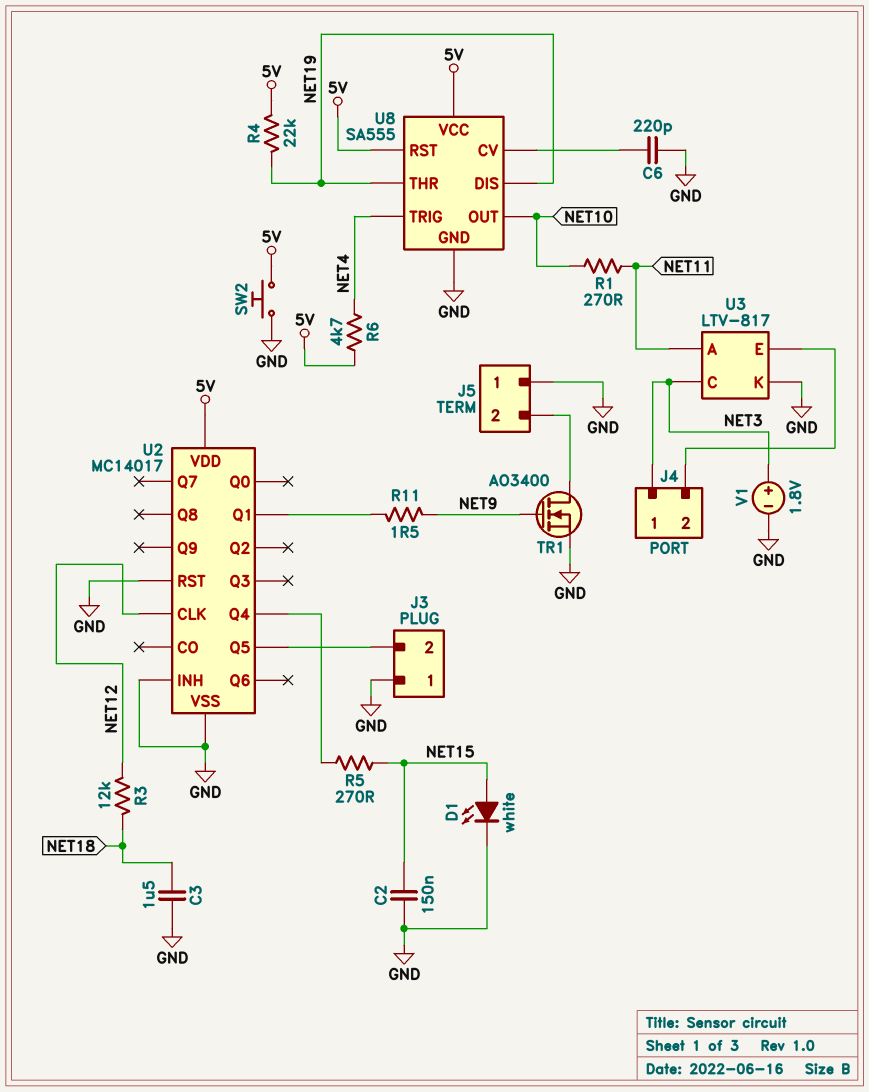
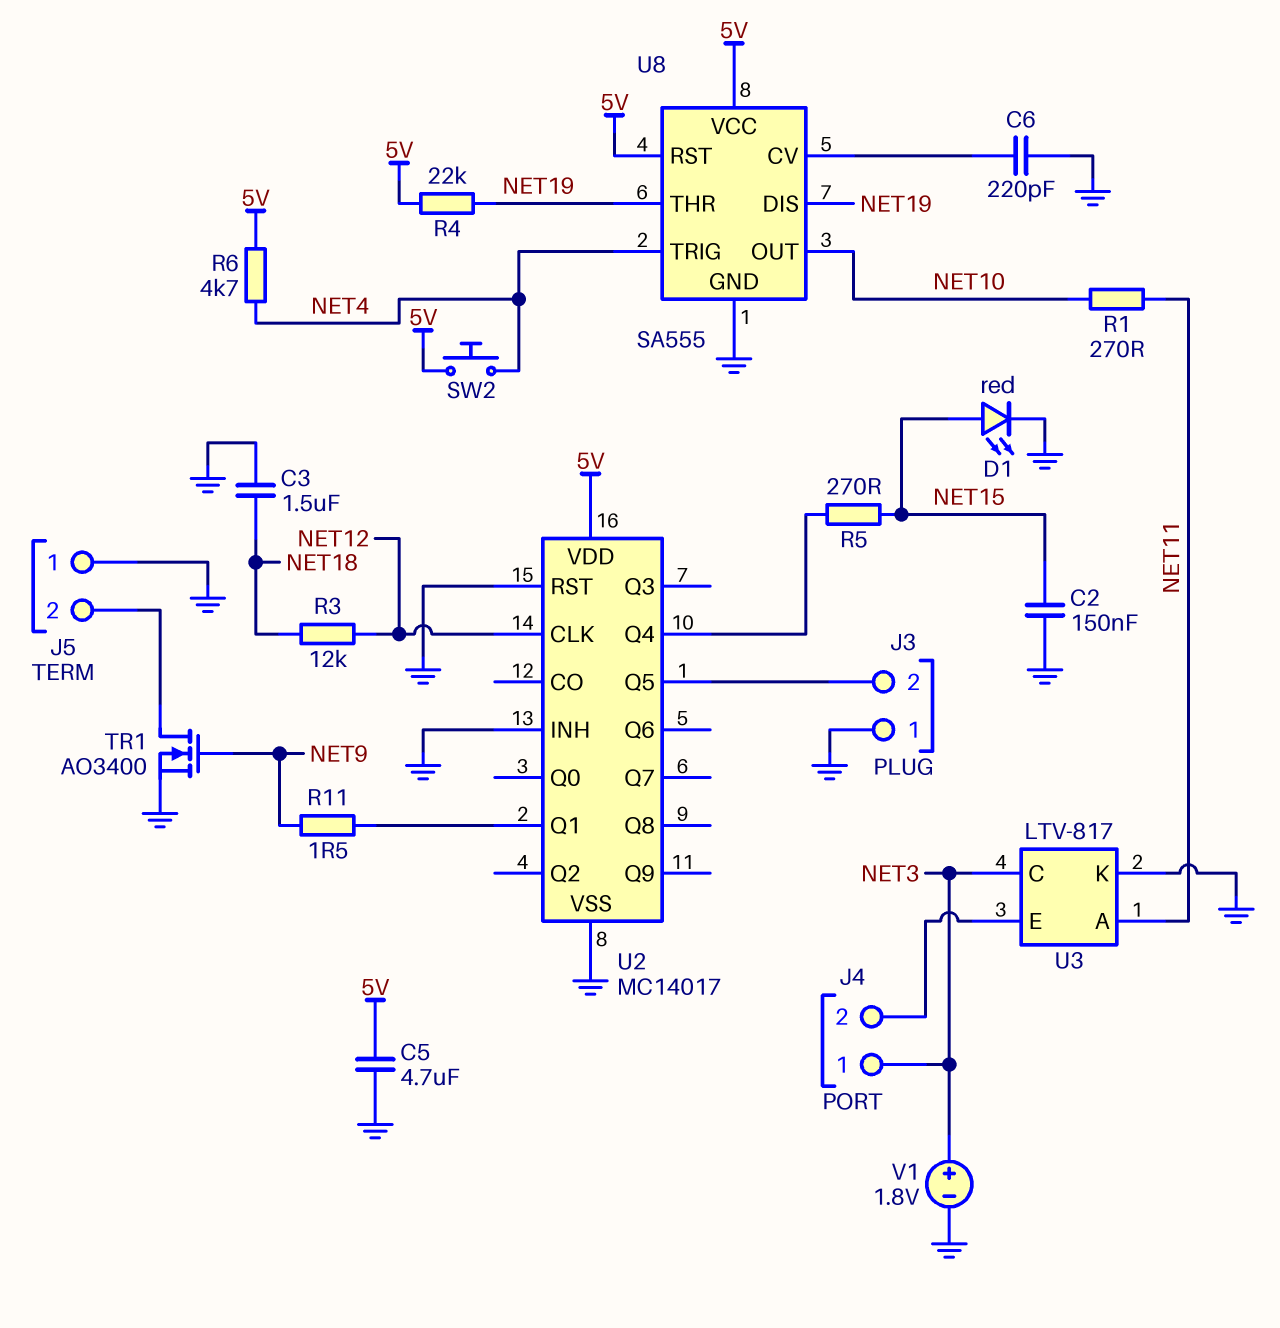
C5: none -> 4.7uF (5V, GND)
D1: LED white (A NET15, K GND) -> LED red (A NET15, K GND)
SW2: button (5V, GND) -> button (5V, NET4)

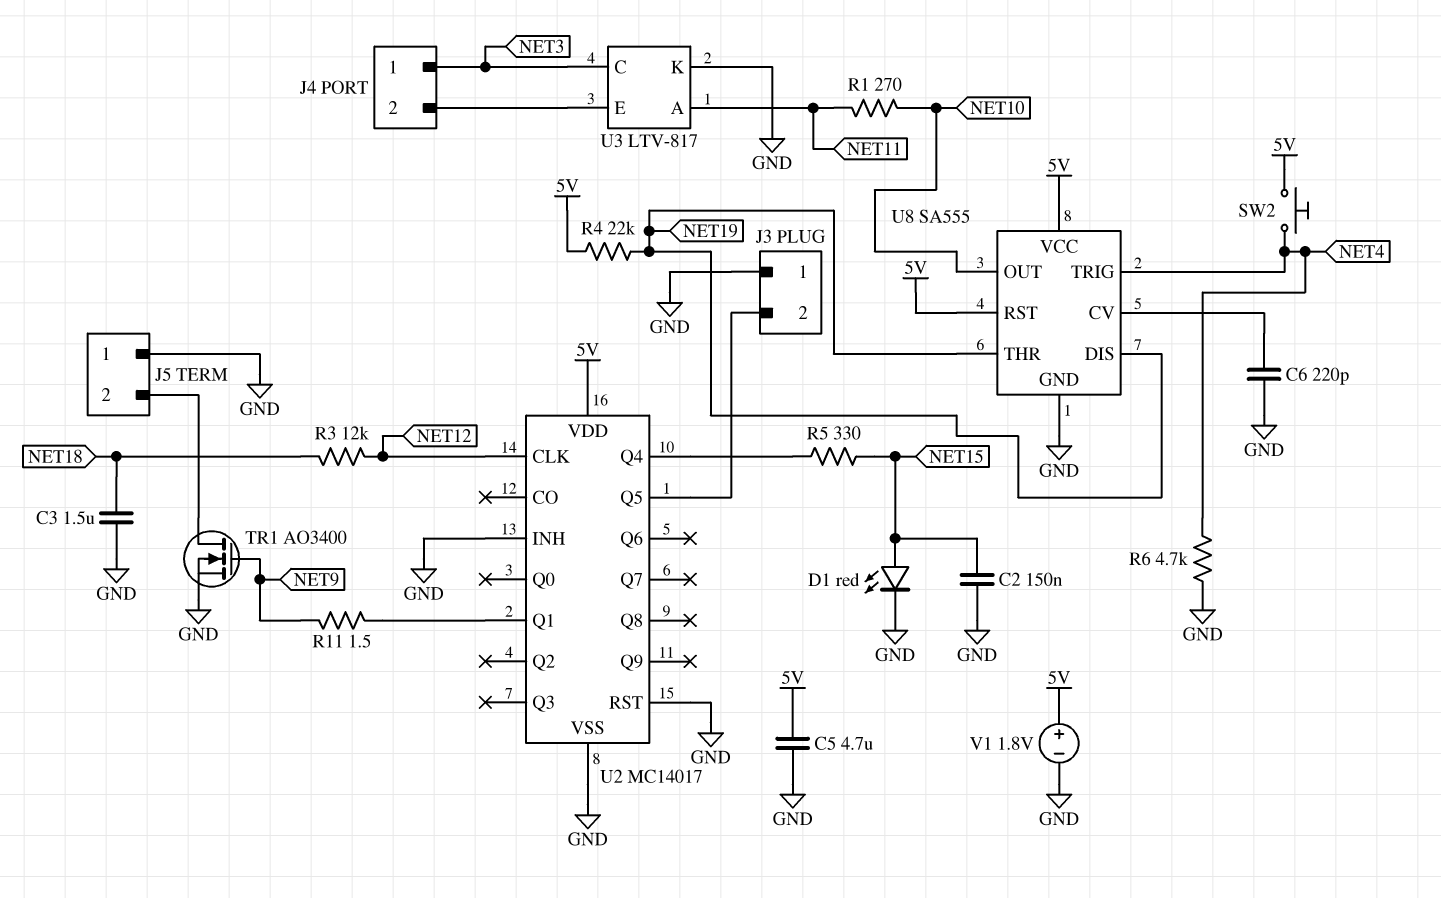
R5: 270 (NET15, U2/Q4) -> 330 (NET15, U2/Q4)
R6: 4.7k (5V, NET4) -> 4.7k (GND, NET4)
V1: 1.8V (plus NET3, minus GND) -> 1.8V (plus 5V, minus GND)

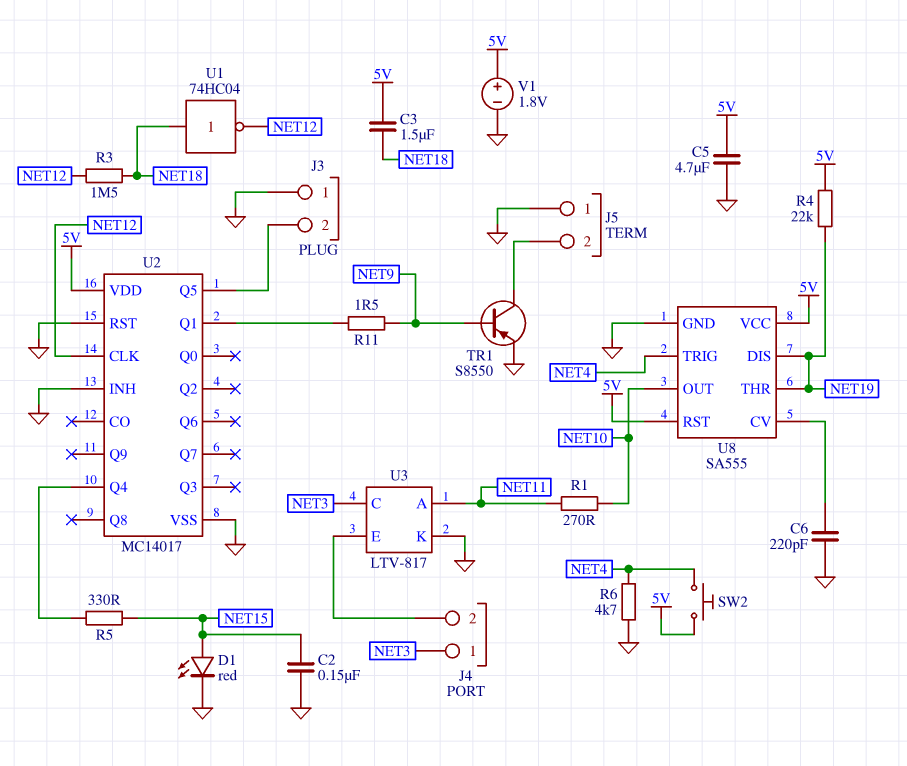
C3: 1.5uF (GND, NET18) -> 1.5uF (5V, NET18)
R3: 12k (NET12, NET18) -> 1.5M (NET12, NET18)
TR1: NMOS AO3400 (G NET9, D J5/2, S GND) -> PNP S8550 (B NET9, C J5/2, E GND)
U1: none -> NOT 74HC04 (in NET18, out NET12)

